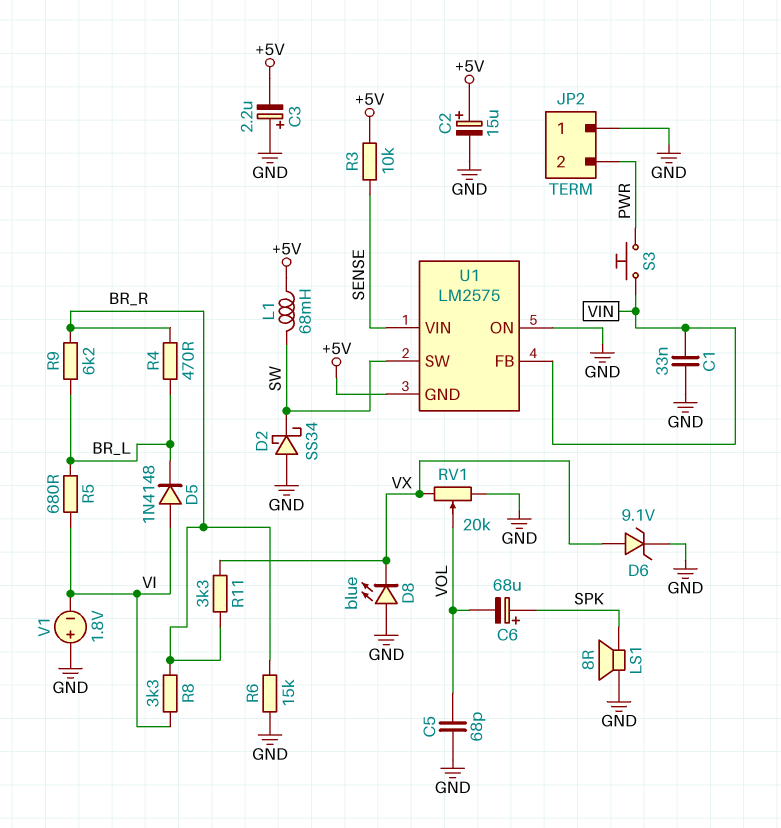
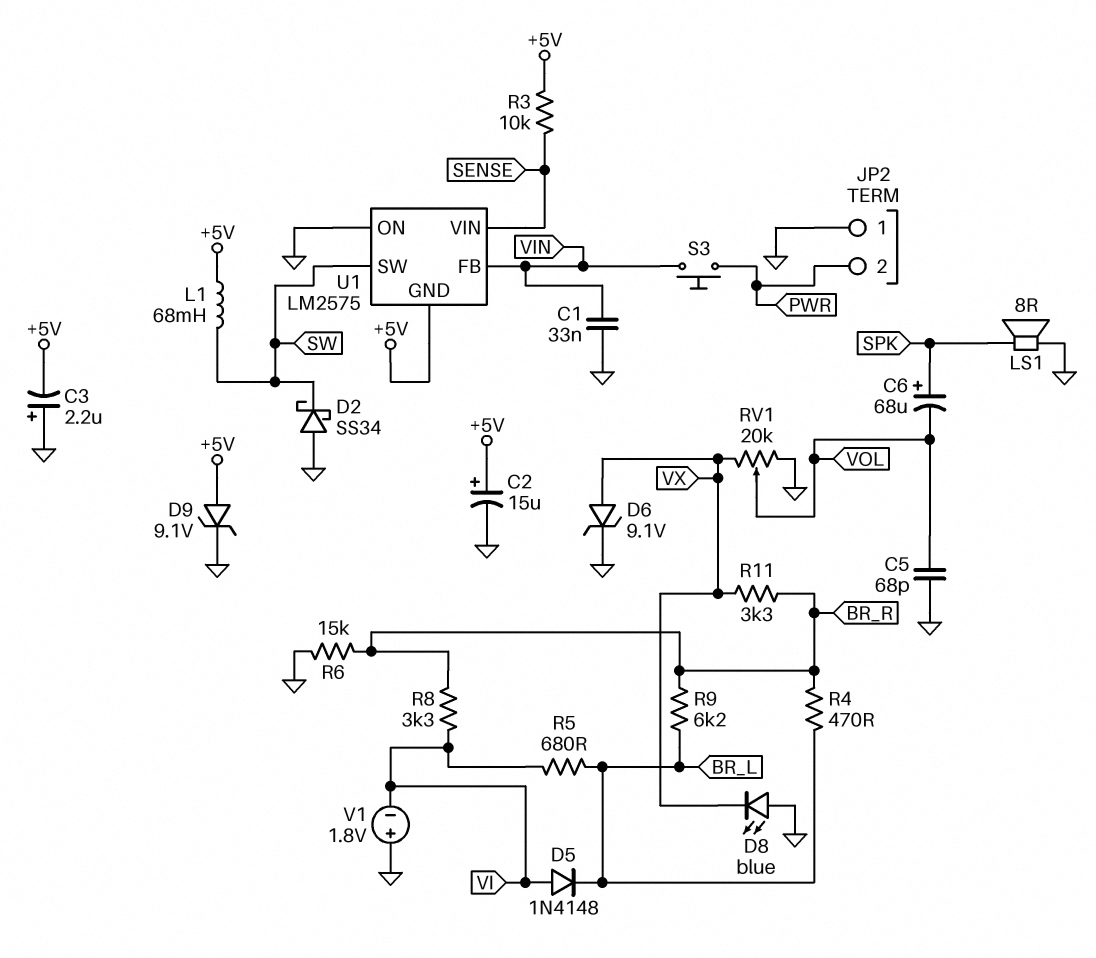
D9: none -> zener 9.1V (A +5V, K GND)

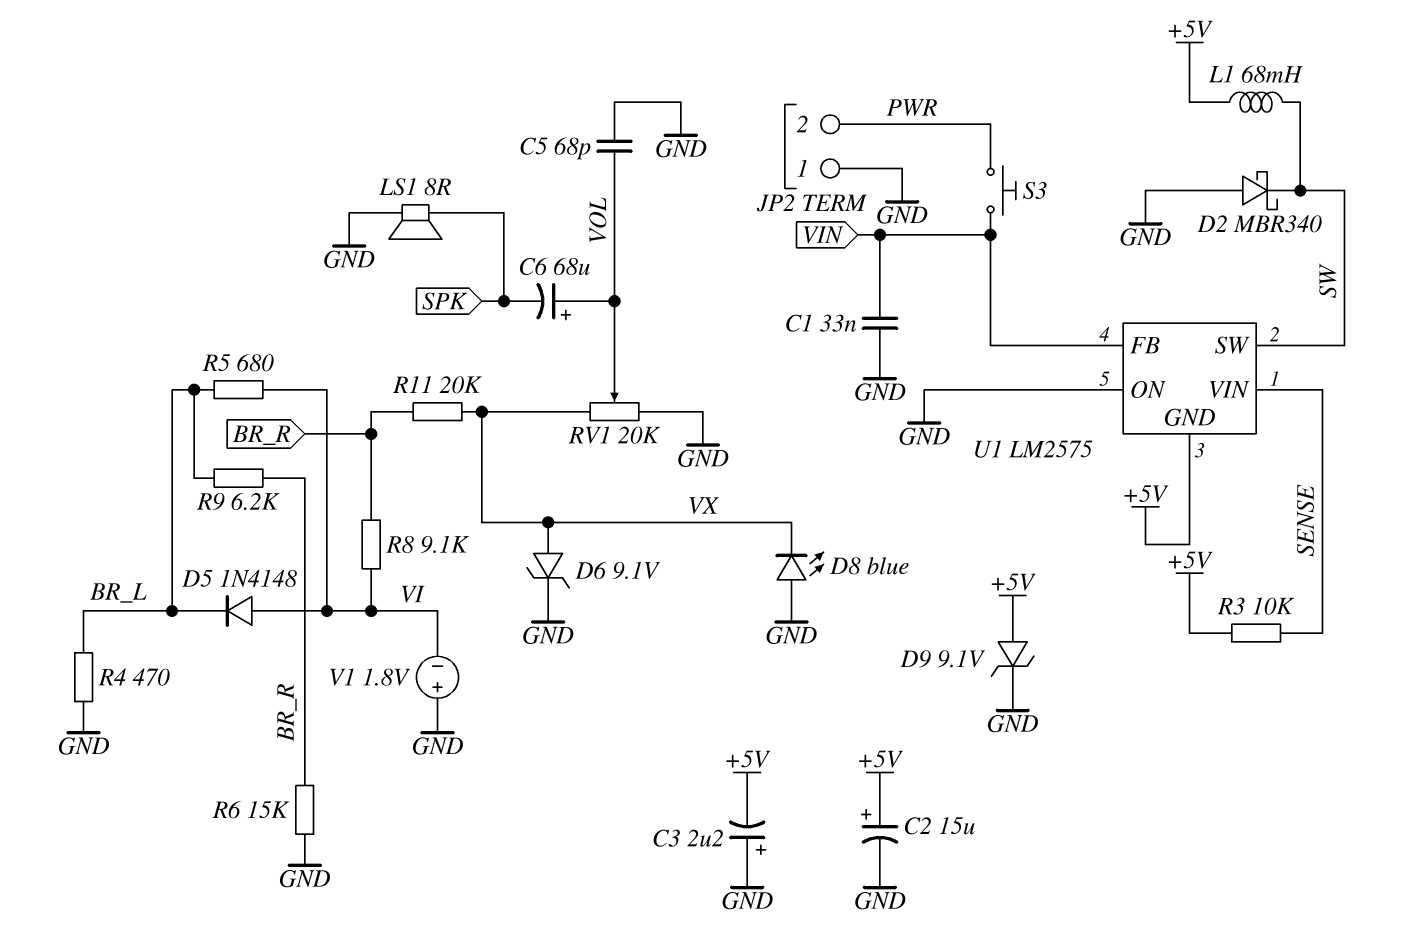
C6: 68uF (plus SPK, minus VOL) -> 68uF (plus VOL, minus SPK)
D2: schottky SS34 (A GND, K SW) -> schottky MBR340 (A GND, K SW)
R4: 470 (BR_L, BR_R) -> 470 (BR_L, GND)
R8: 3.3k (BR_R, VI) -> 9.1k (BR_R, VI)
R11: 3.3k (BR_R, VX) -> 20k (BR_R, VX)

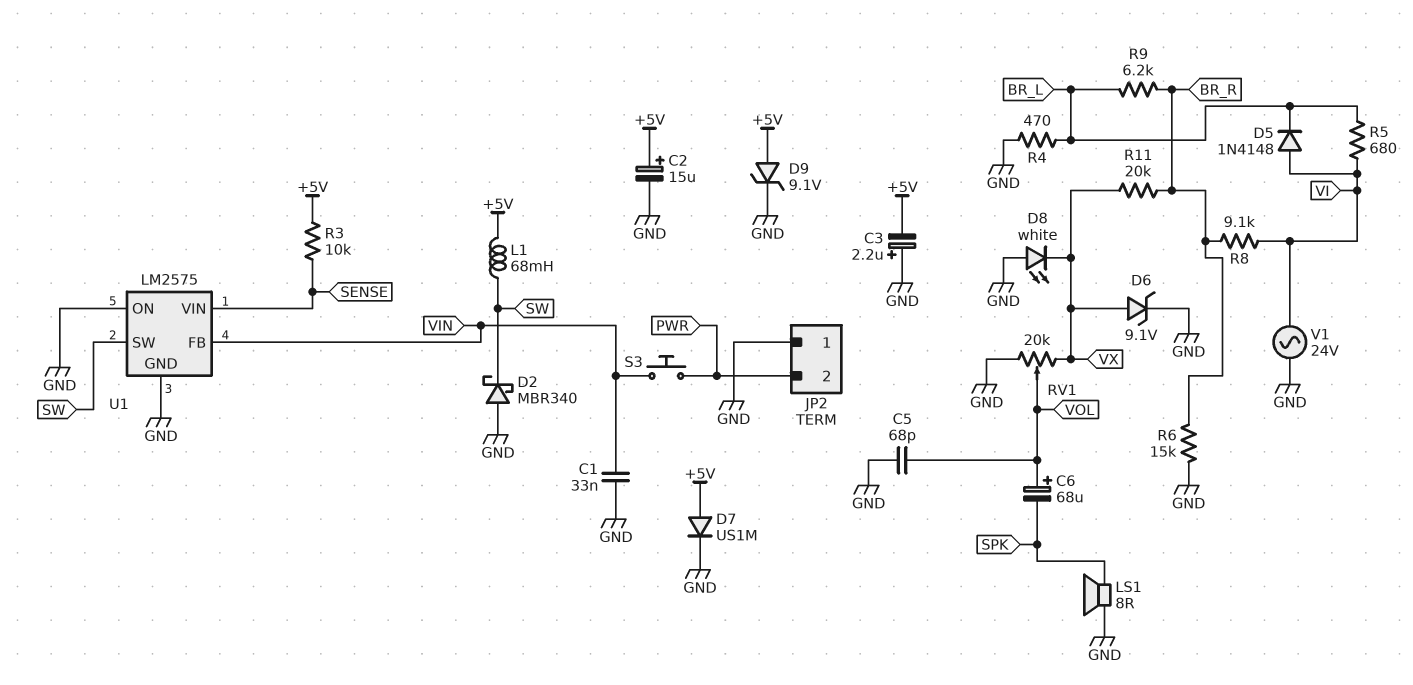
D7: none -> diode US1M (A +5V, K GND)
D8: LED blue (A GND, K VX) -> LED white (A GND, K VX)
U1 pin GND: +5V -> GND
V1: 1.8V (plus GND, minus VI) -> AC 24V (GND, VI)

